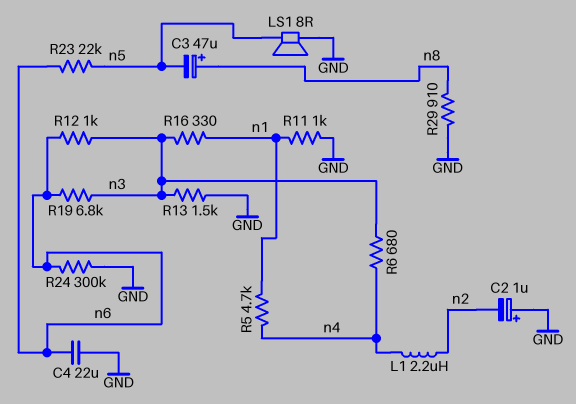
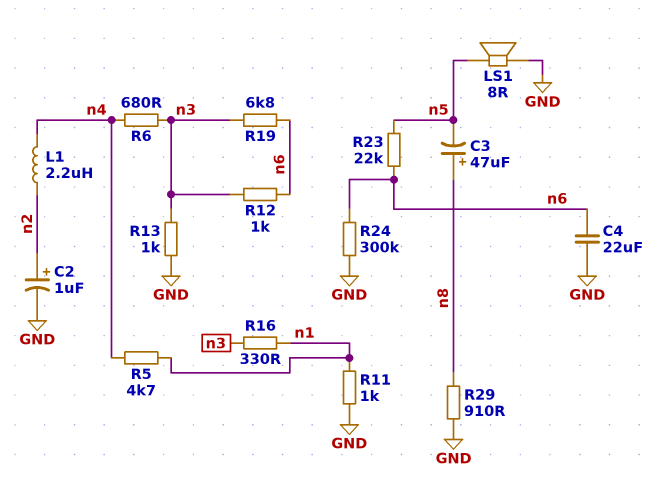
C2: 1uF (plus GND, minus n2) -> 1uF (plus n2, minus GND)
R13: 1.5k (GND, n3) -> 1k (GND, n3)

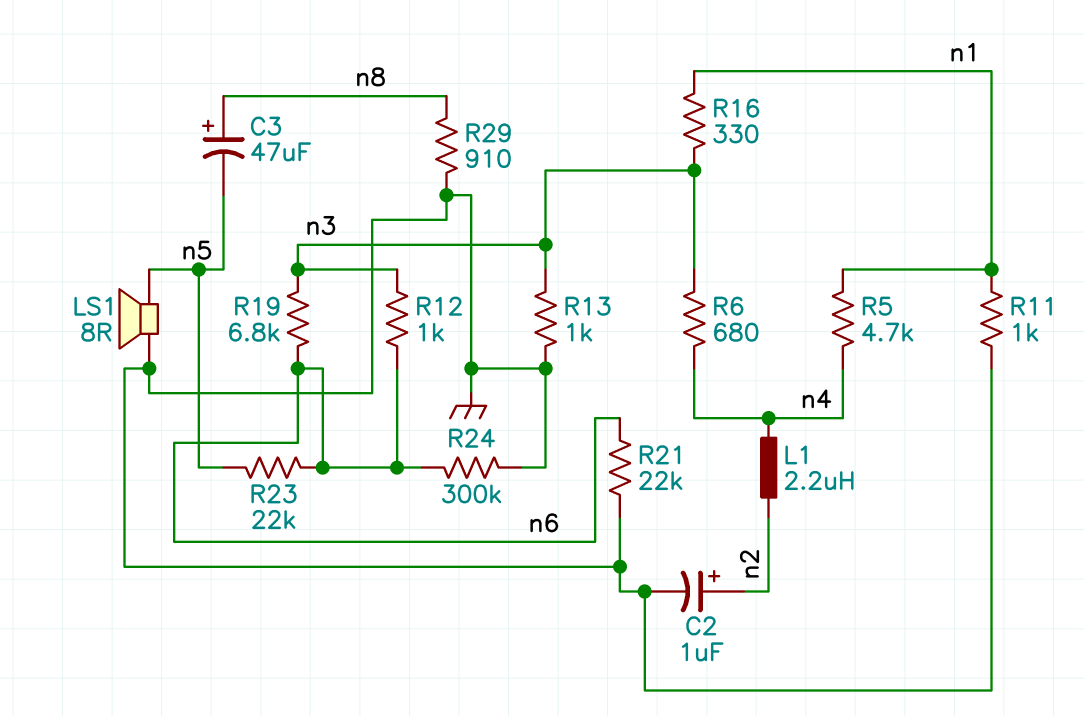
C4: 22uF (GND, n6) -> none
R21: none -> 22k (GND, n6)

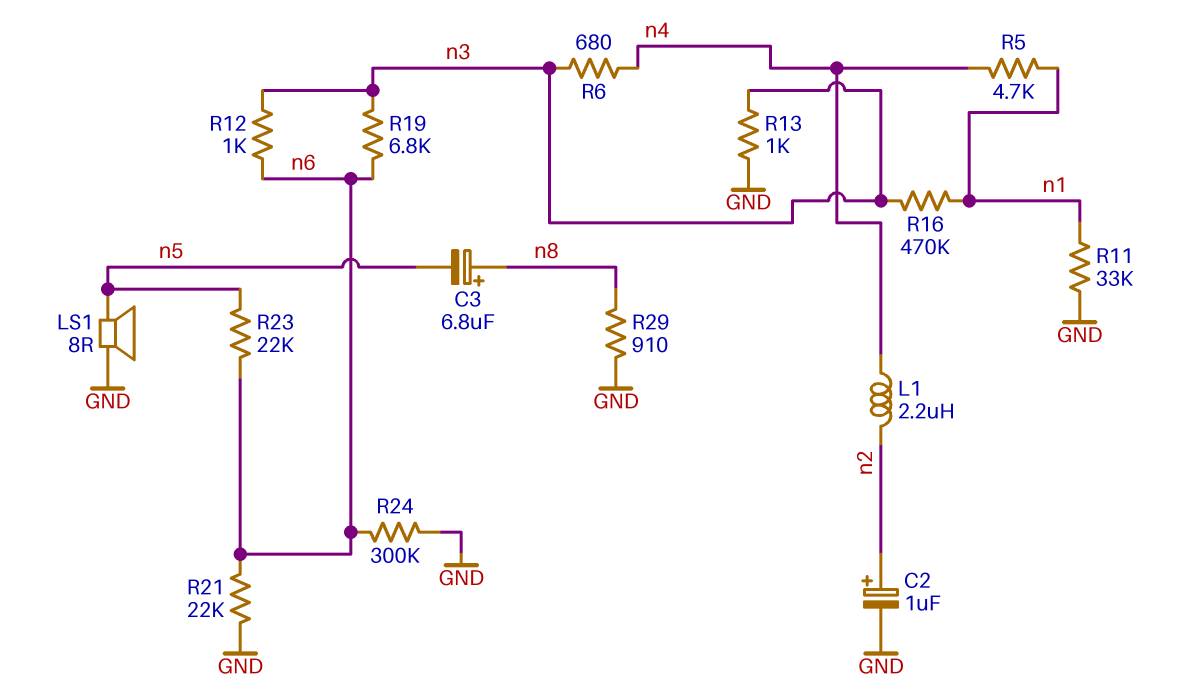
C3: 47uF (plus n8, minus n5) -> 6.8uF (plus n8, minus n5)
R11: 1k (GND, n1) -> 33k (GND, n1)
R16: 330 (n1, n3) -> 470k (n1, n3)

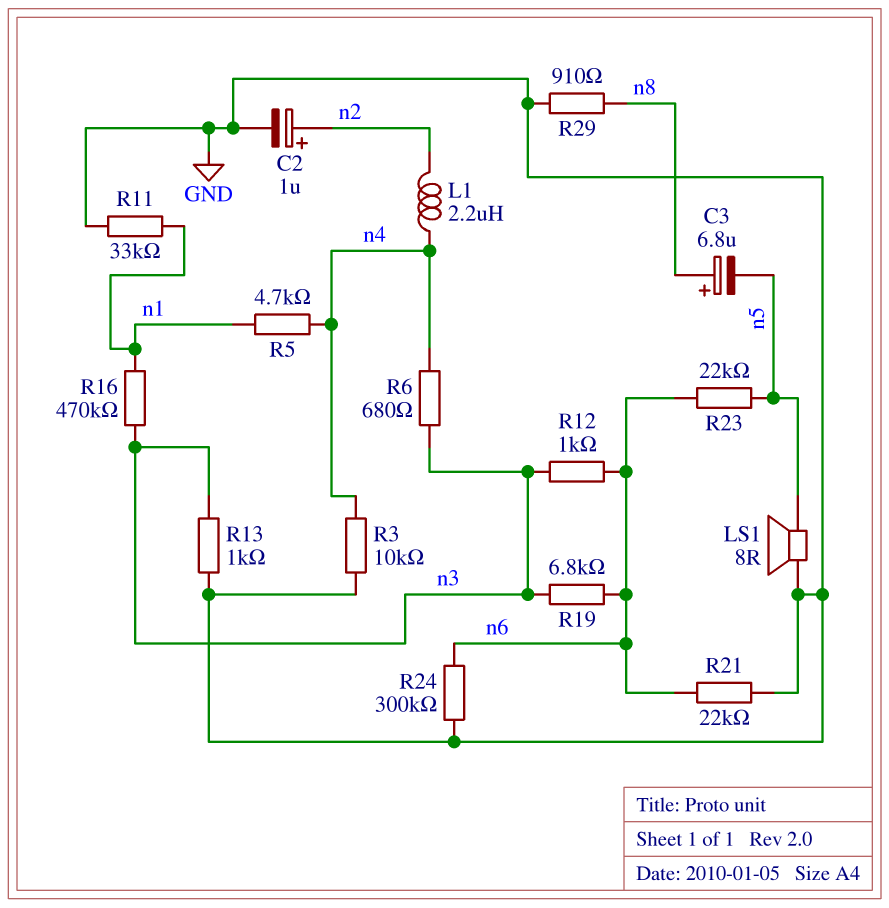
R3: none -> 10k (GND, n4)

